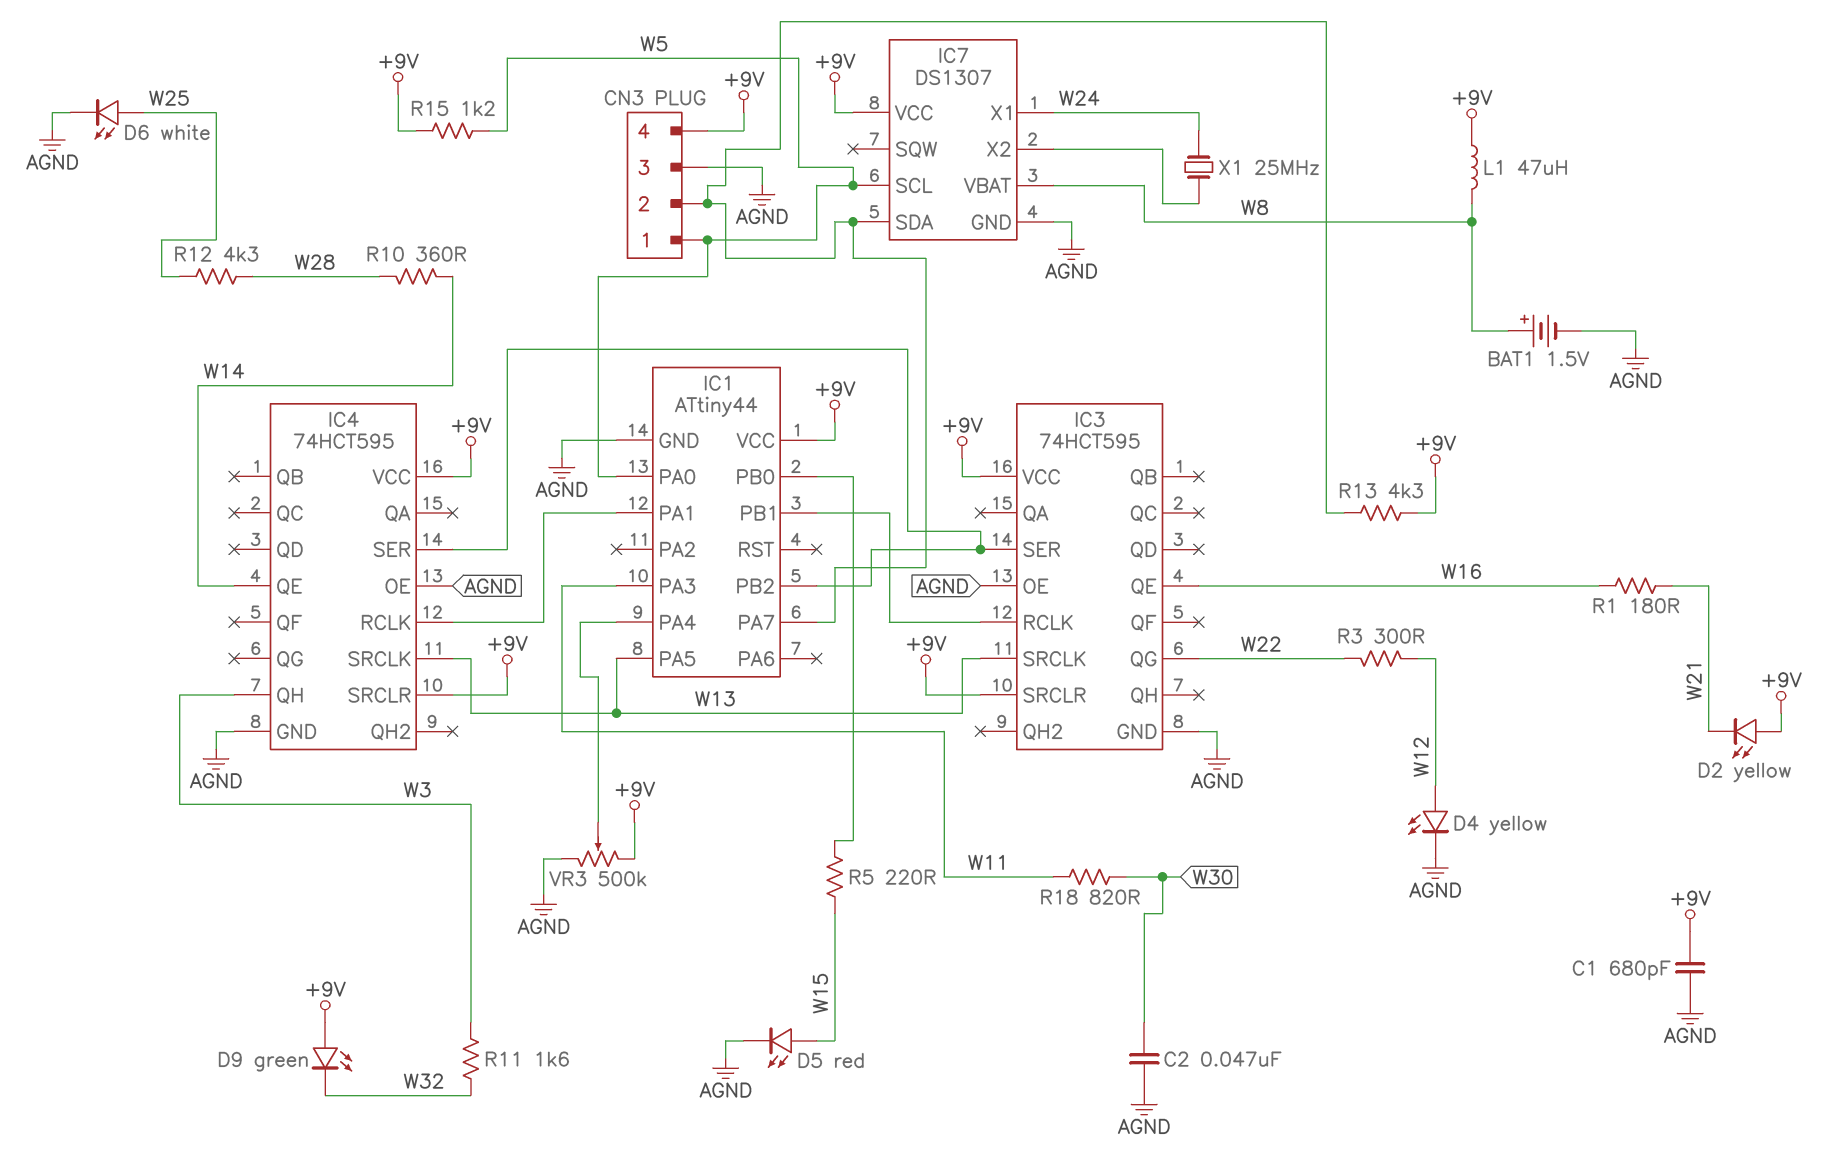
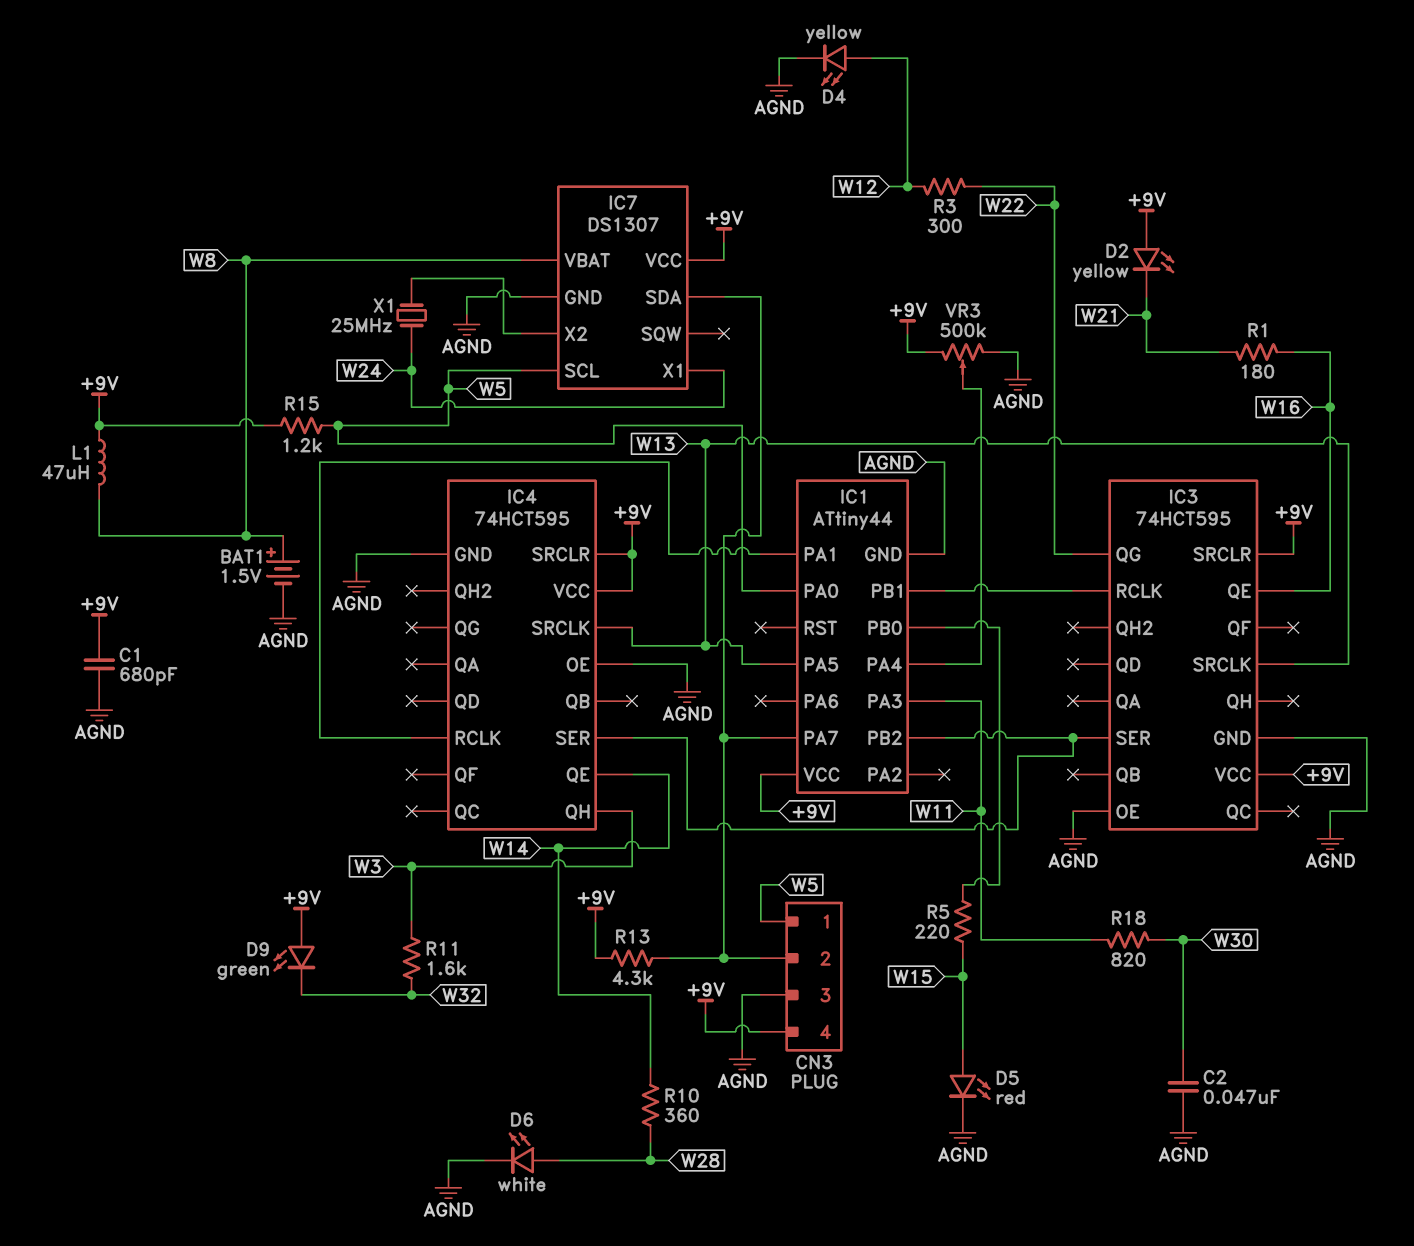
D6: LED white (A W25, K AGND) -> LED white (A W28, K AGND)
R12: 4.3k (W25, W28) -> none

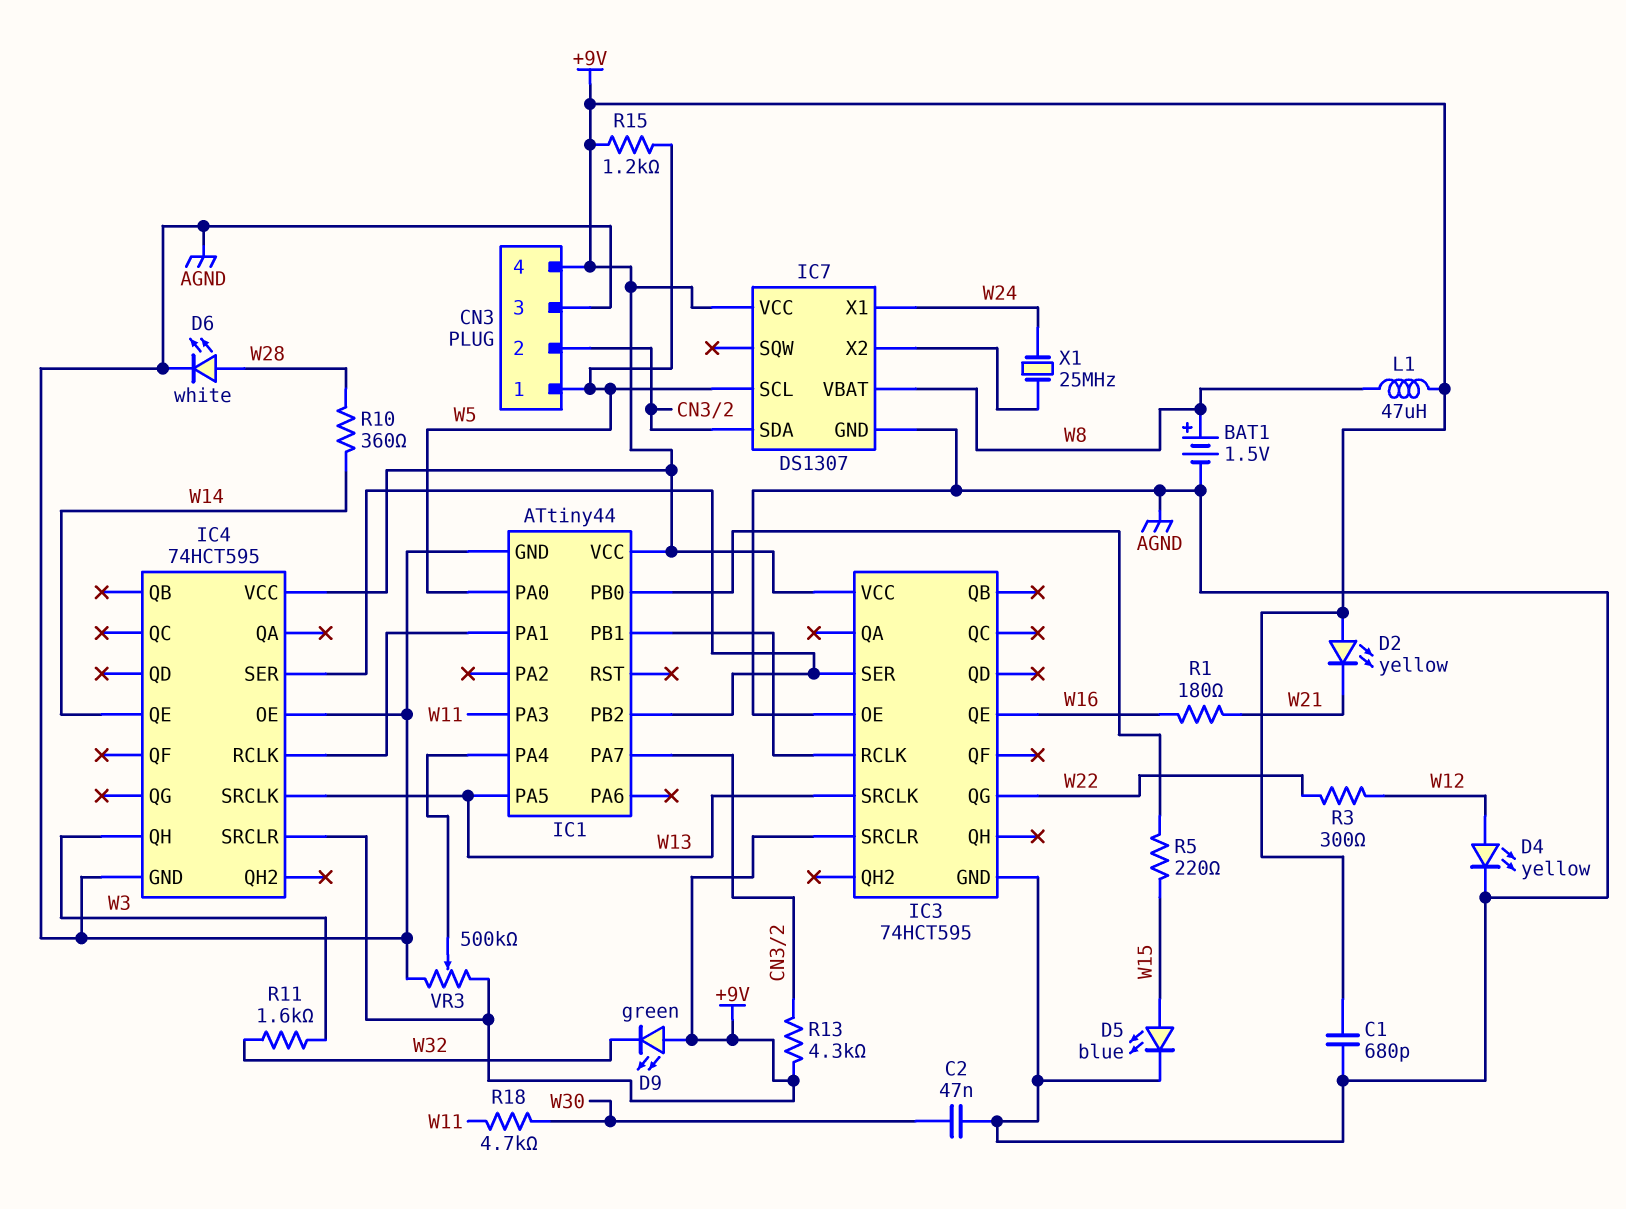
D5: LED red (A W15, K AGND) -> LED blue (A W15, K AGND)
R18: 820 (W11, W30) -> 4.7k (W11, W30)

